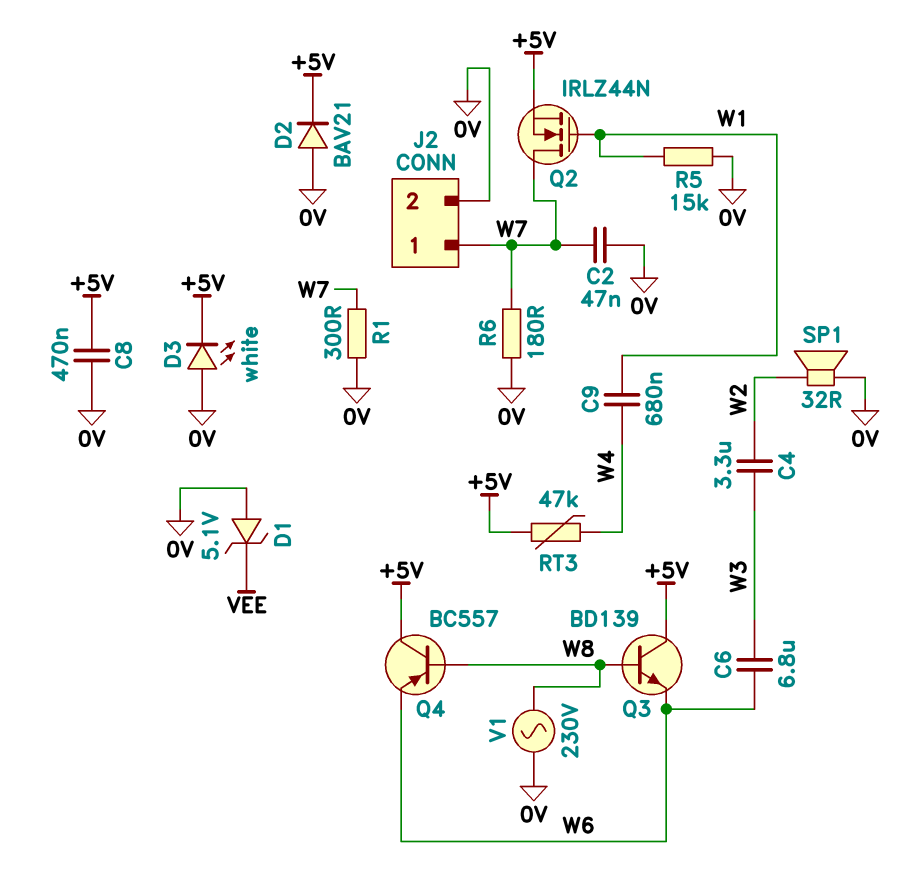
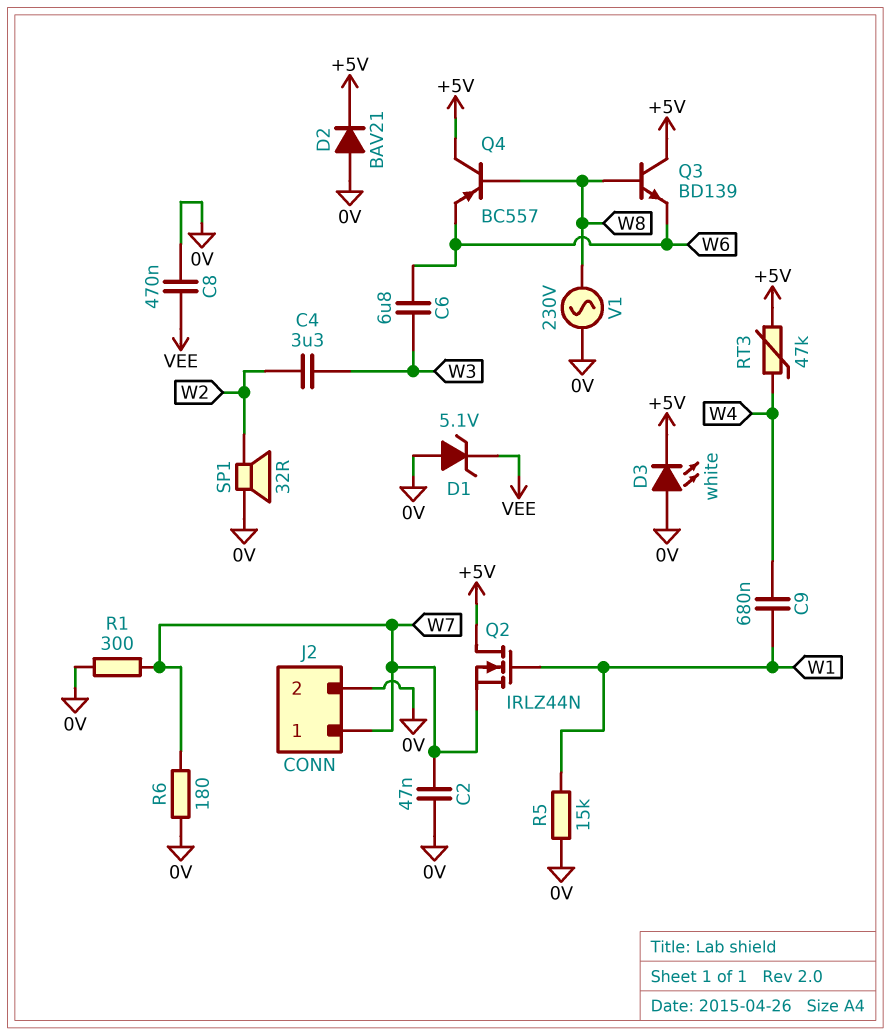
C8: 470nF (+5V, 0V) -> 470nF (0V, VEE)
Q2: NMOS IRLZ44N (G W1, D W7, S +5V) -> NMOS IRLZ44N (G W1, D +5V, S W7)

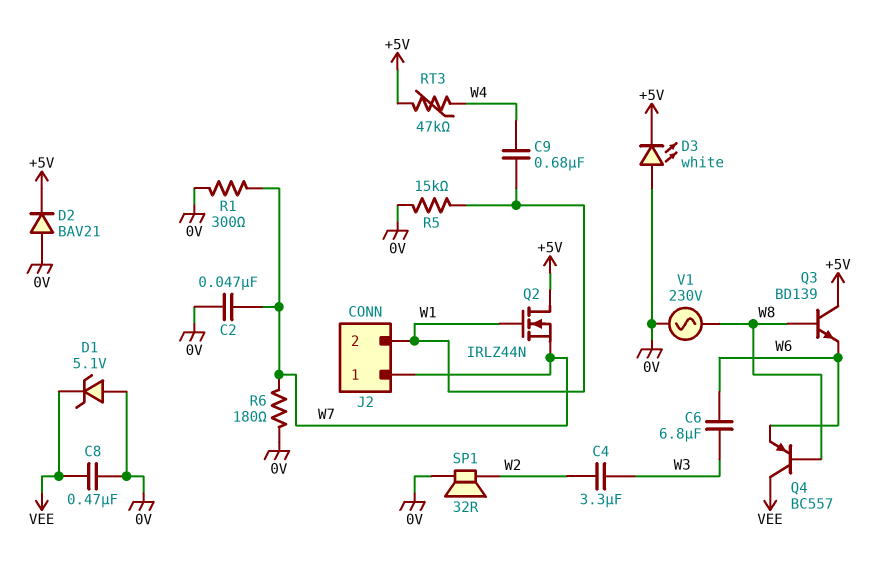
J2 pin 2: 0V -> W1
Q4: PNP BC557 (B W8, C +5V, E W6) -> PNP BC557 (B W8, C VEE, E W6)

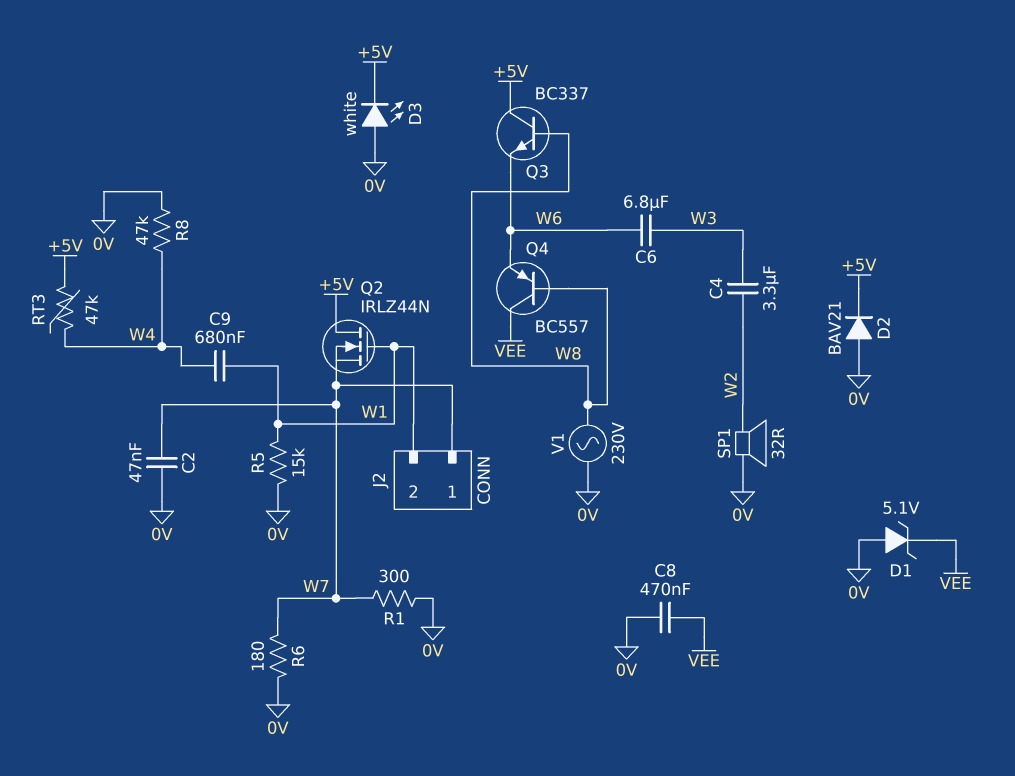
Q3: NPN BD139 (B W8, C +5V, E W6) -> NPN BC337 (B W8, C +5V, E W6)
R8: none -> 47k (0V, W4)

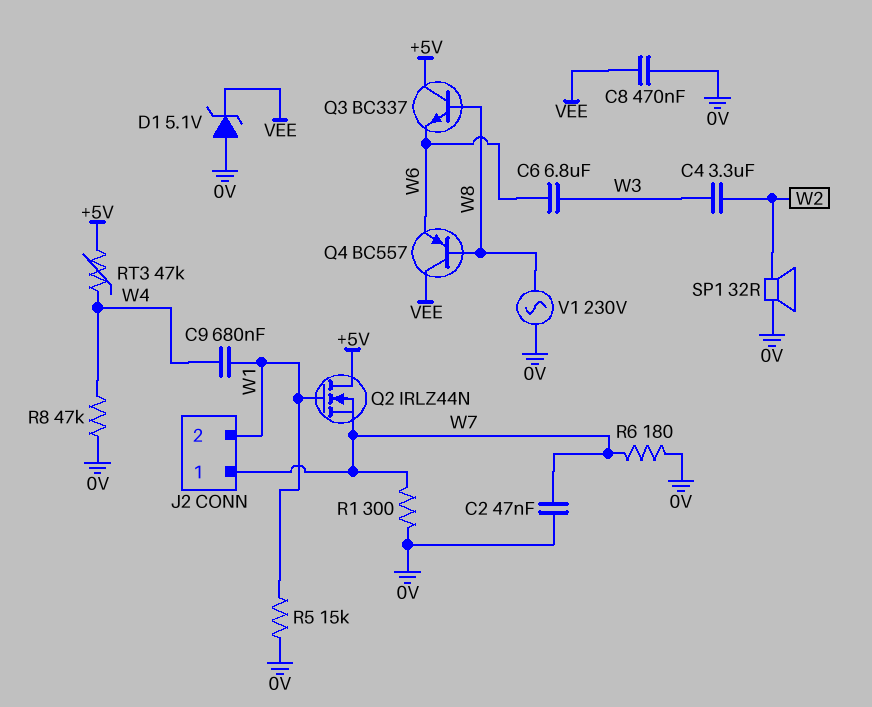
D2: diode BAV21 (A 0V, K +5V) -> none
D3: LED white (A 0V, K +5V) -> none

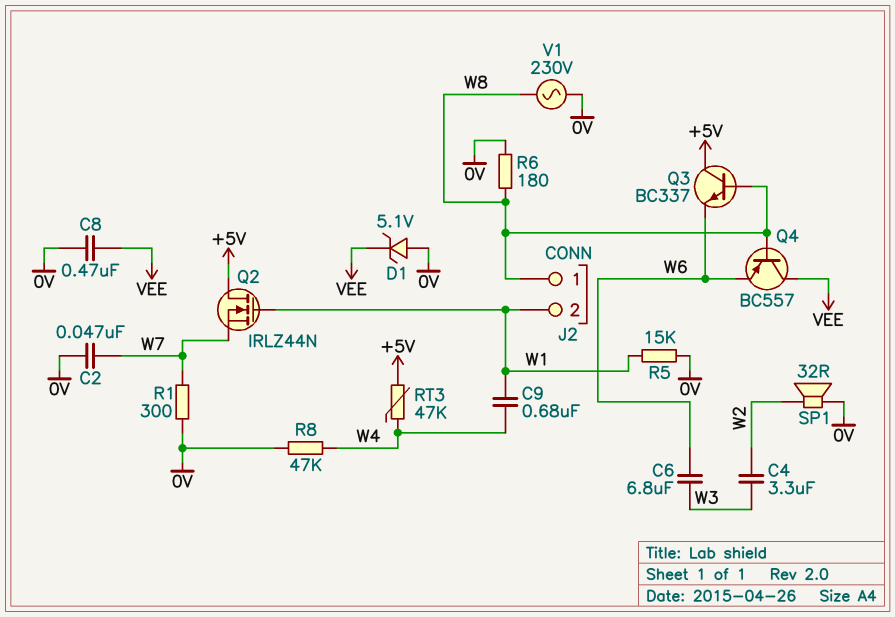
J2 pin 1: W7 -> W8
R6: 180 (0V, W7) -> 180 (0V, W8)

